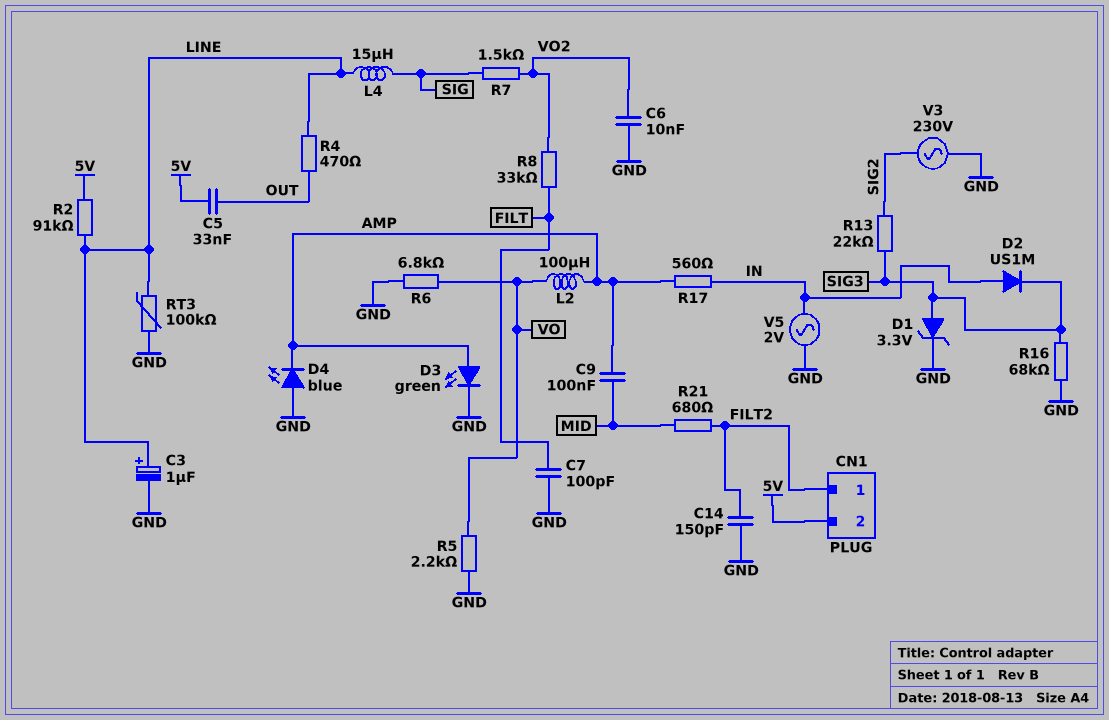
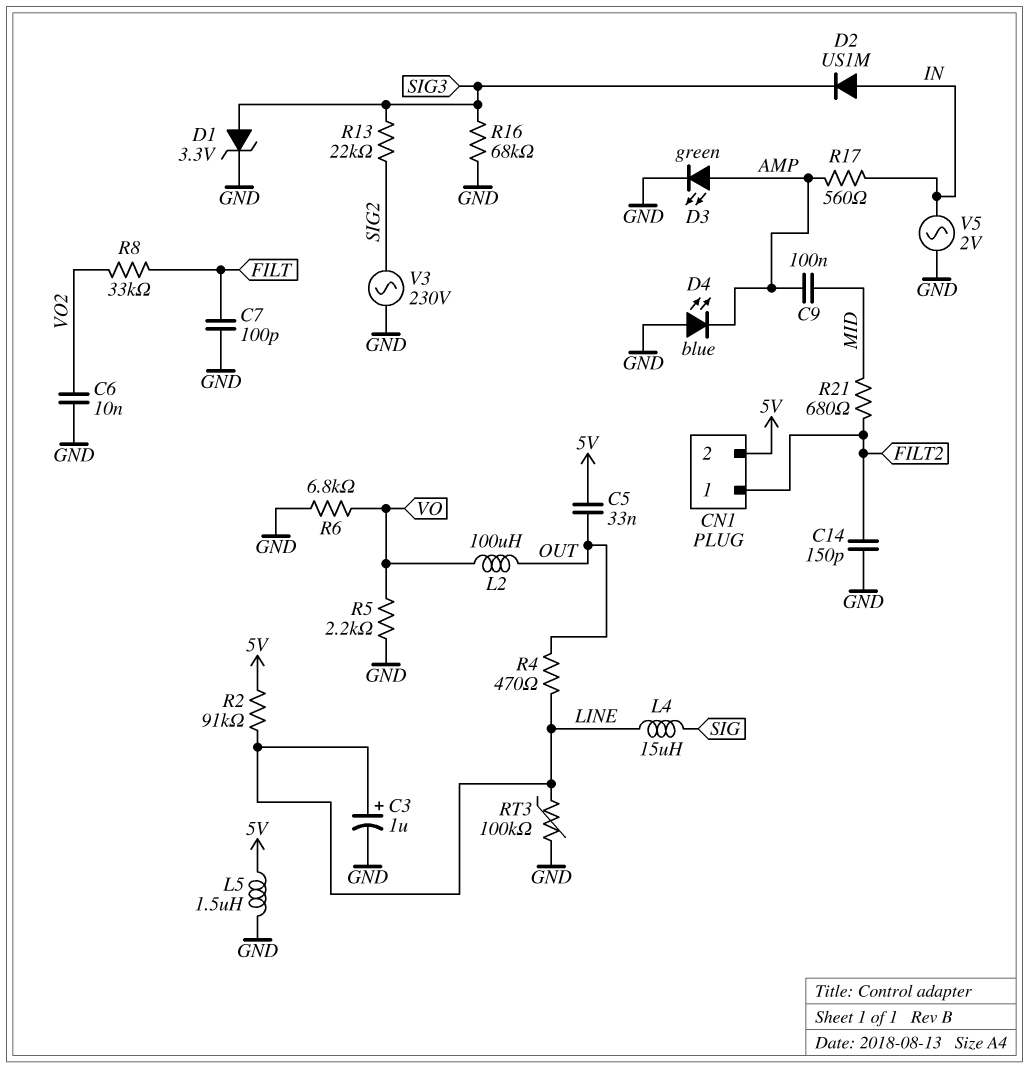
L2: 100uH (AMP, VO) -> 100uH (OUT, VO)
L5: none -> 1.5uH (5V, GND)
R7: 1.5k (SIG, VO2) -> none

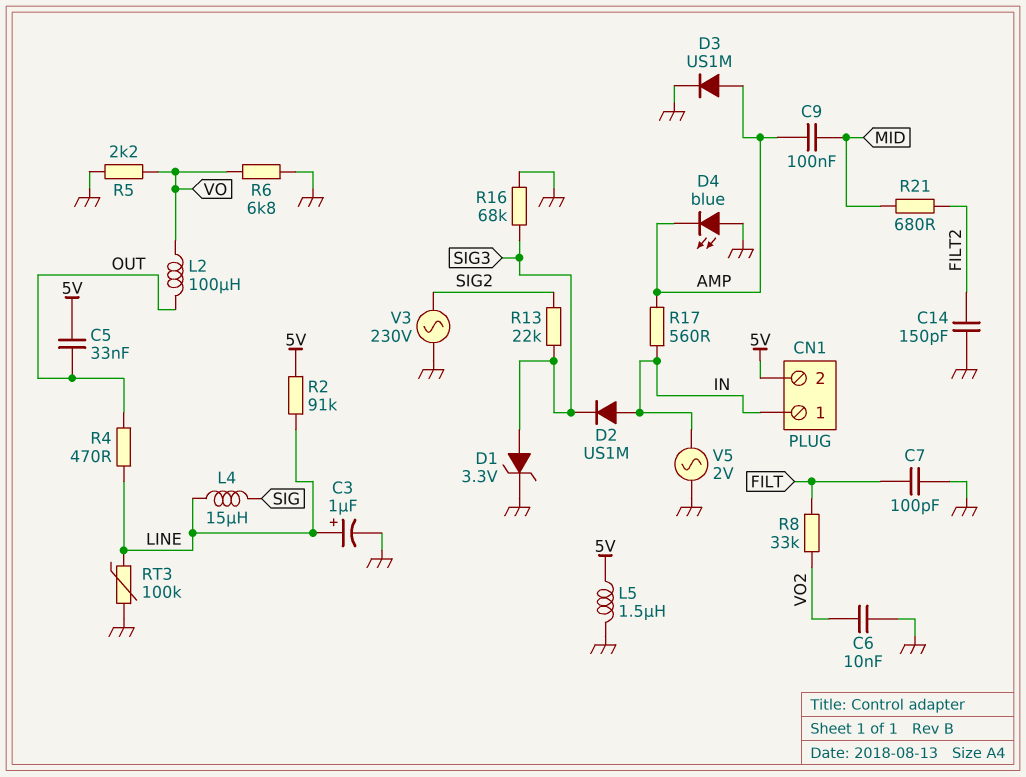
CN1 pin 1: FILT2 -> IN
D3: LED green (A AMP, K GND) -> diode US1M (A AMP, K GND)

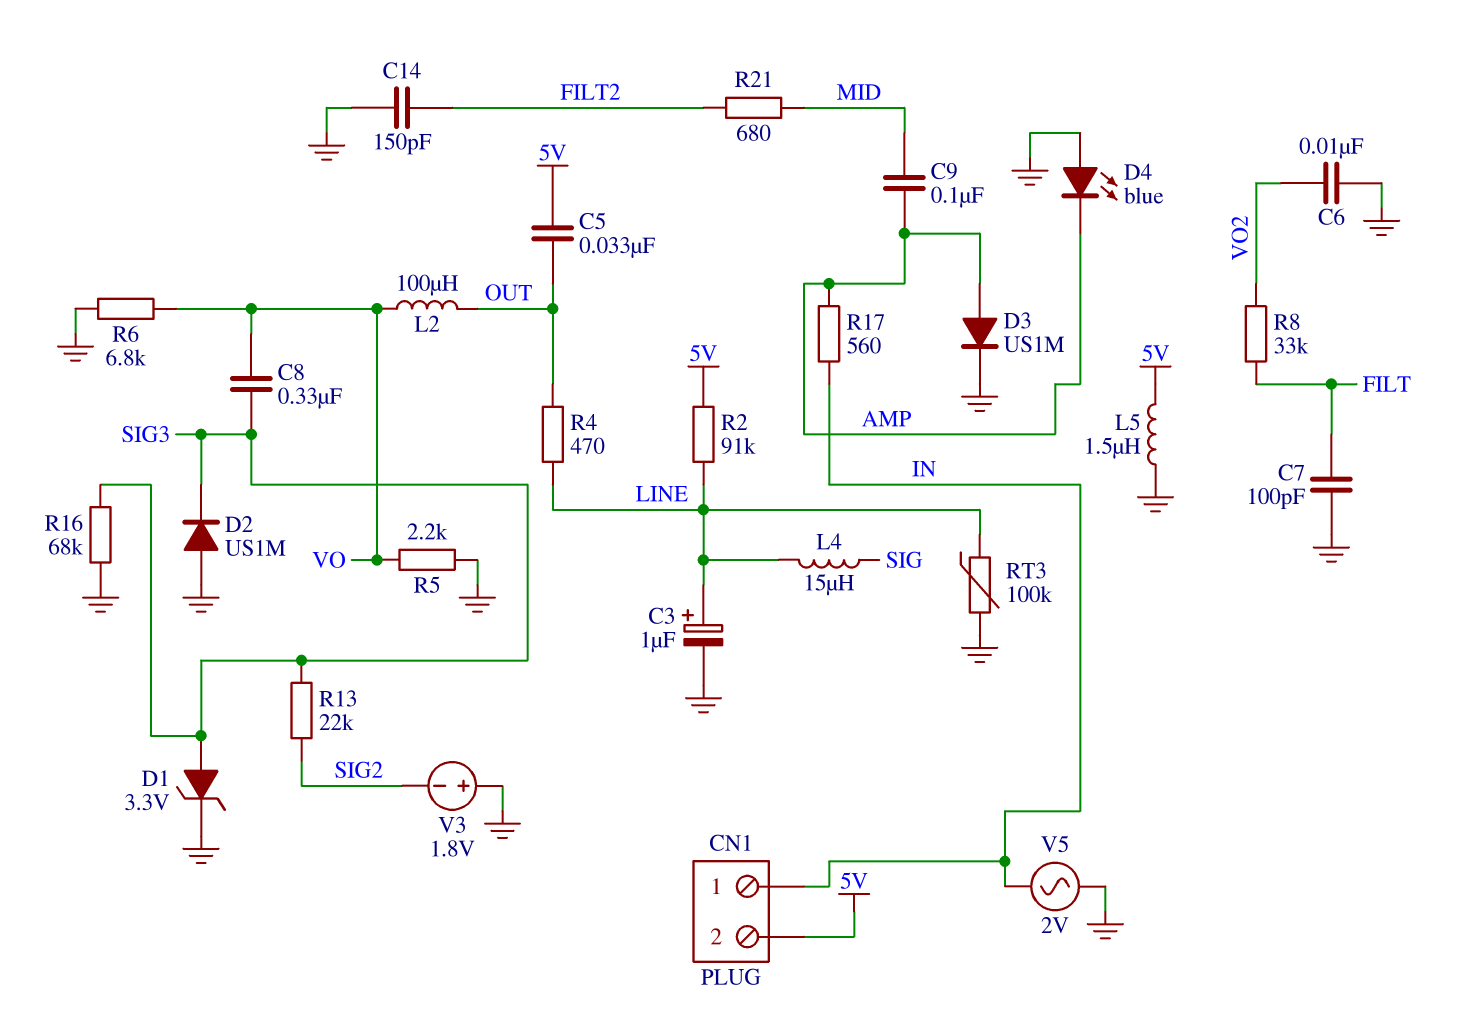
C8: none -> 330nF (SIG3, VO)
D2: diode US1M (A IN, K SIG3) -> diode US1M (A GND, K SIG3)
V3: AC 230V (GND, SIG2) -> 1.8V (plus GND, minus SIG2)

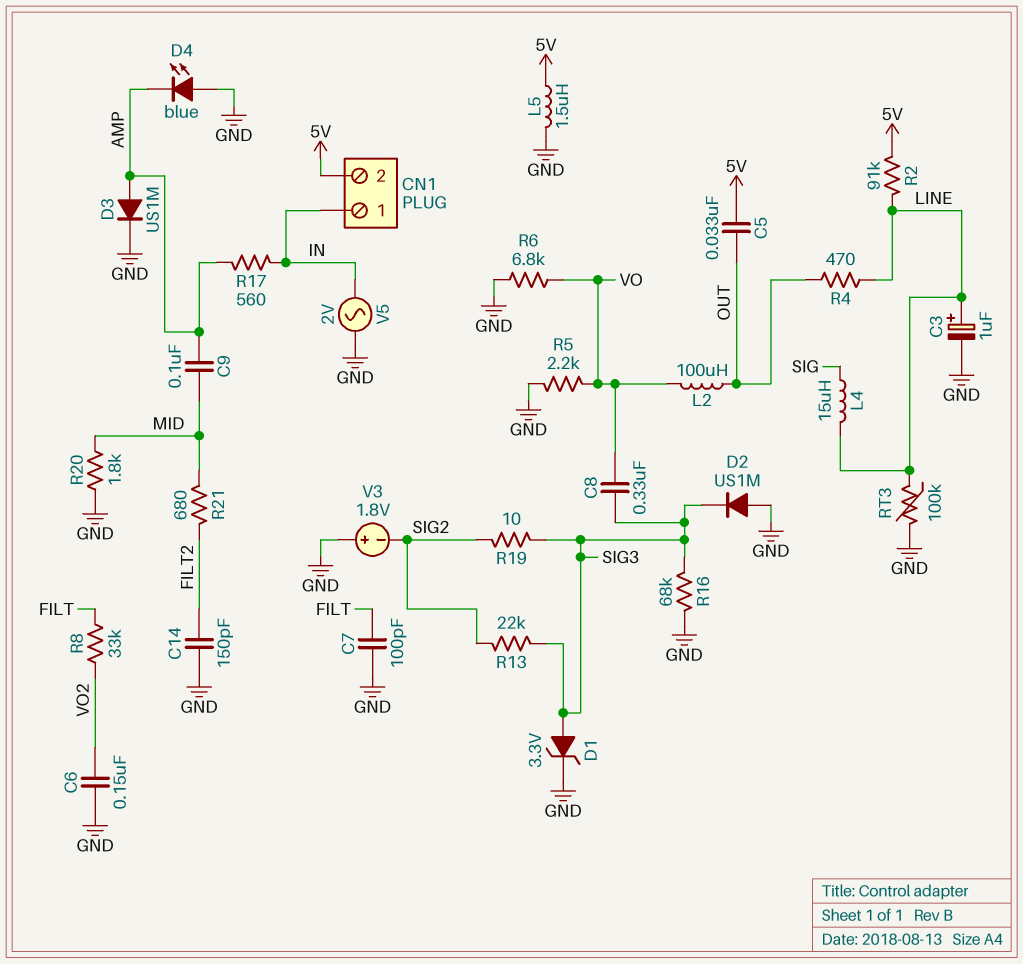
C6: 10nF (GND, VO2) -> 150nF (GND, VO2)
R19: none -> 10 (SIG2, SIG3)
R20: none -> 1.8k (GND, MID)

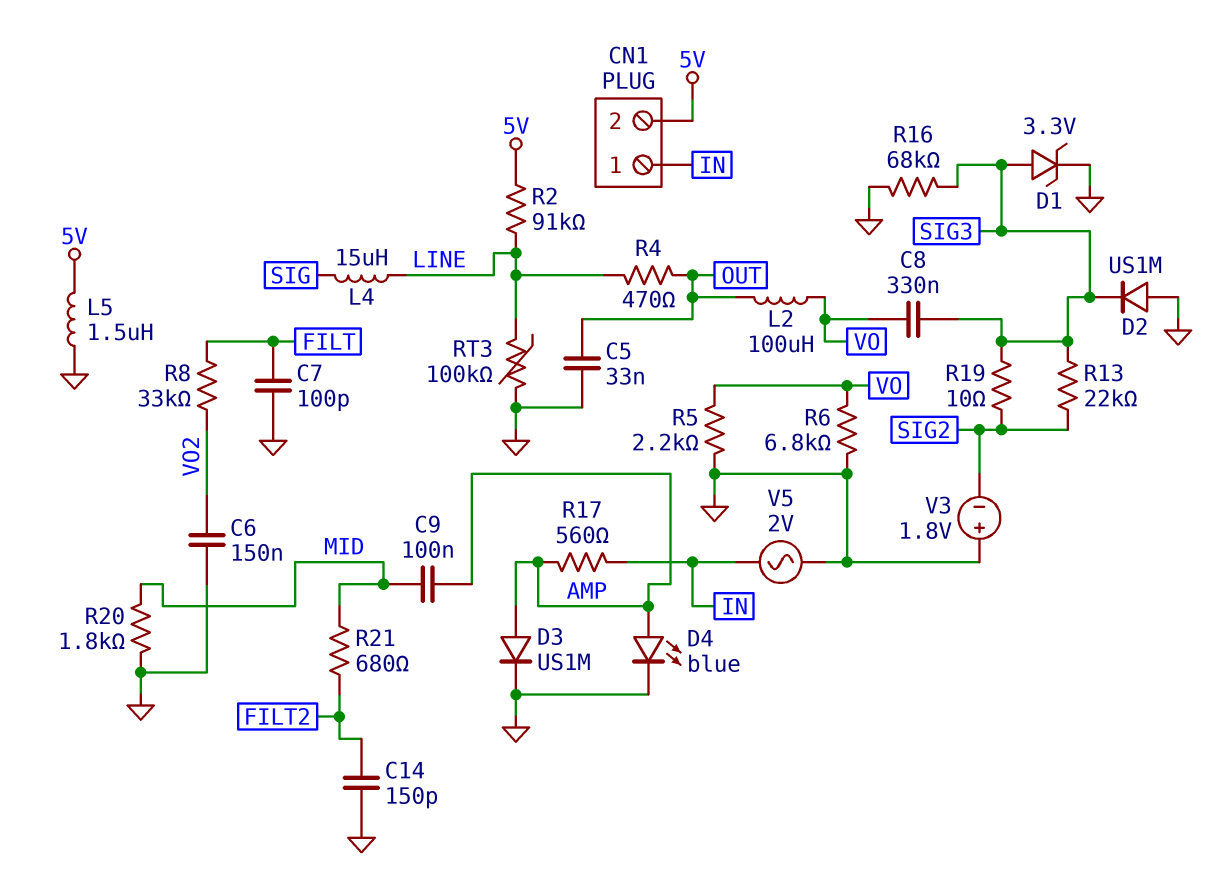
C3: 1uF (plus LINE, minus GND) -> none
C5: 33nF (5V, OUT) -> 33nF (GND, OUT)
D4: LED blue (A GND, K AMP) -> LED blue (A AMP, K GND)

